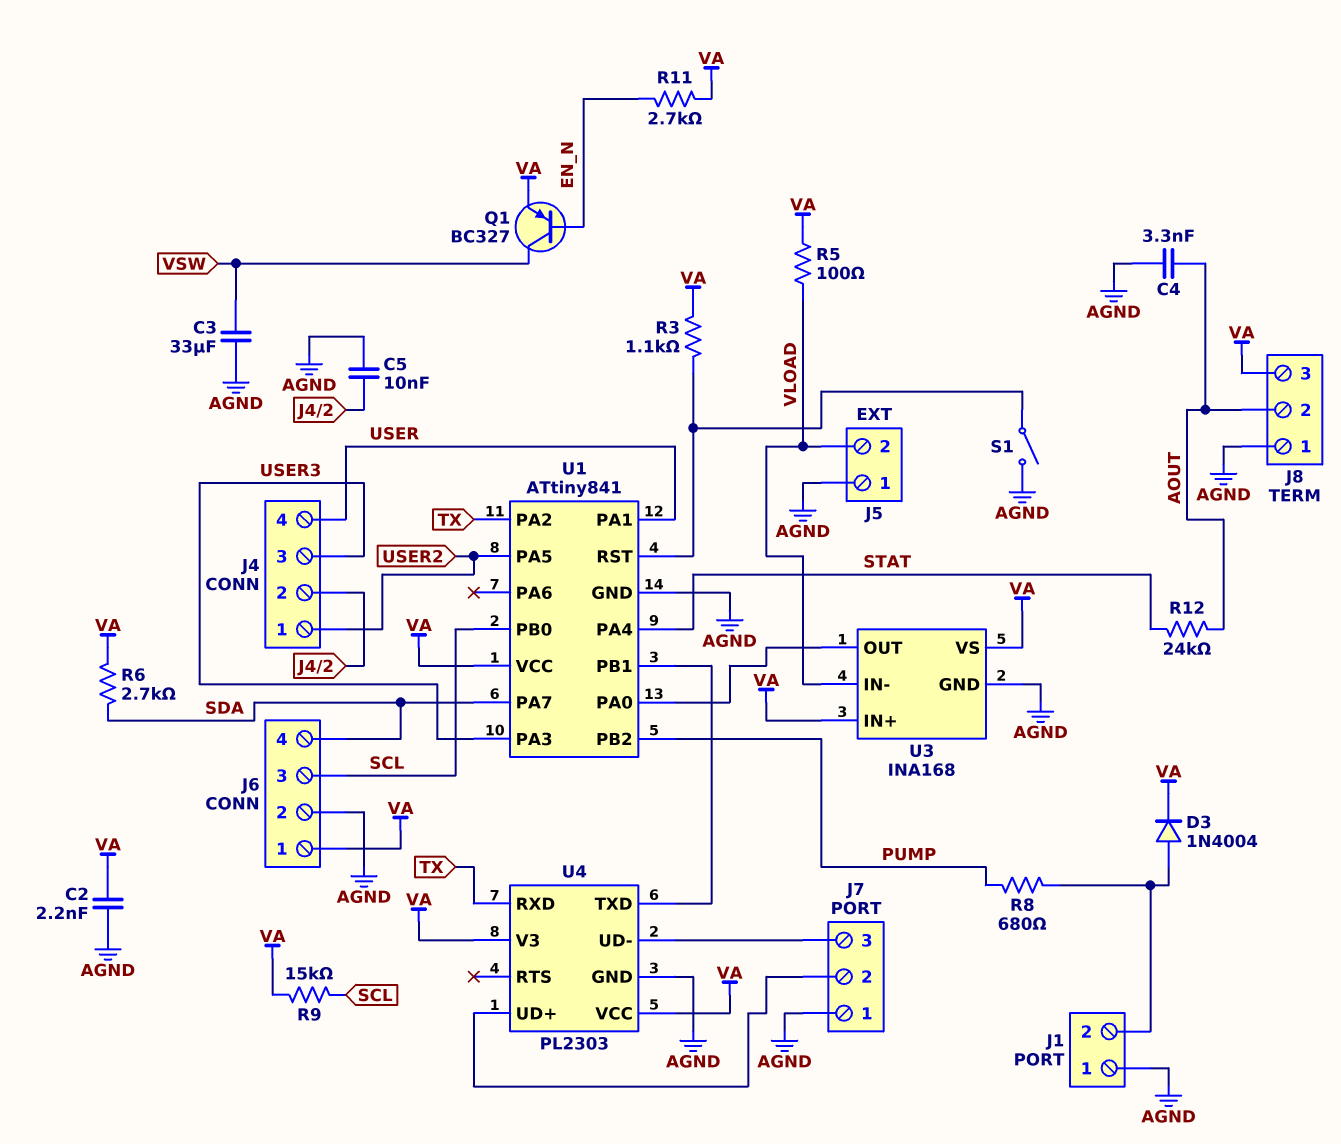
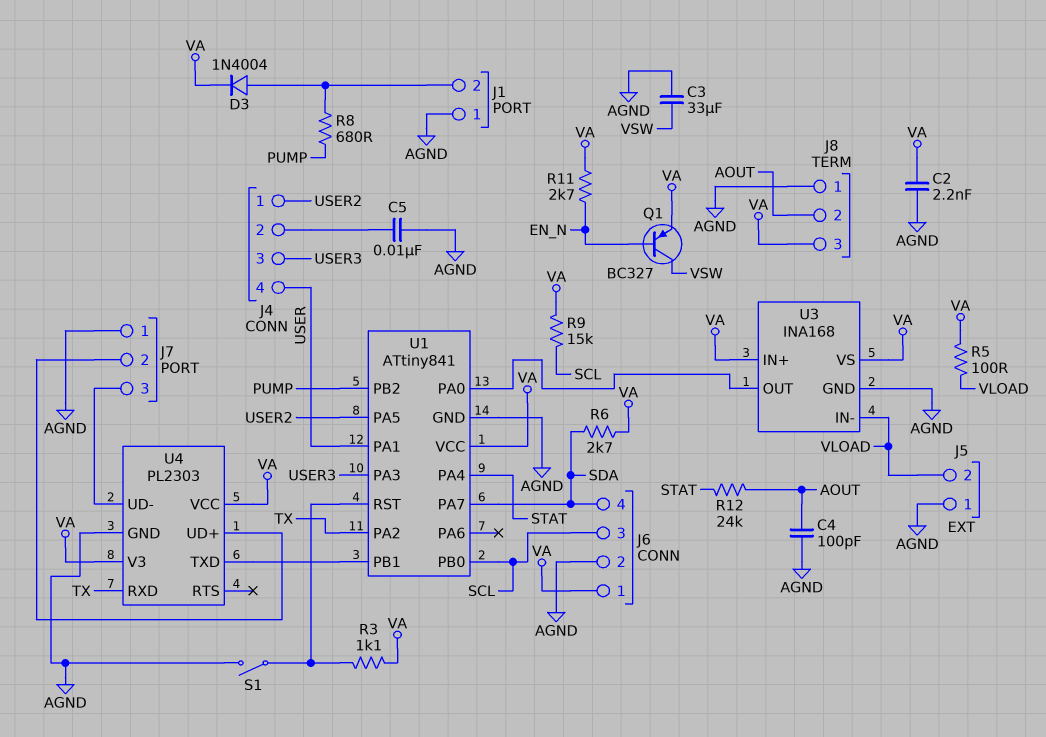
C4: 3.3nF (AGND, AOUT) -> 100pF (AGND, AOUT)

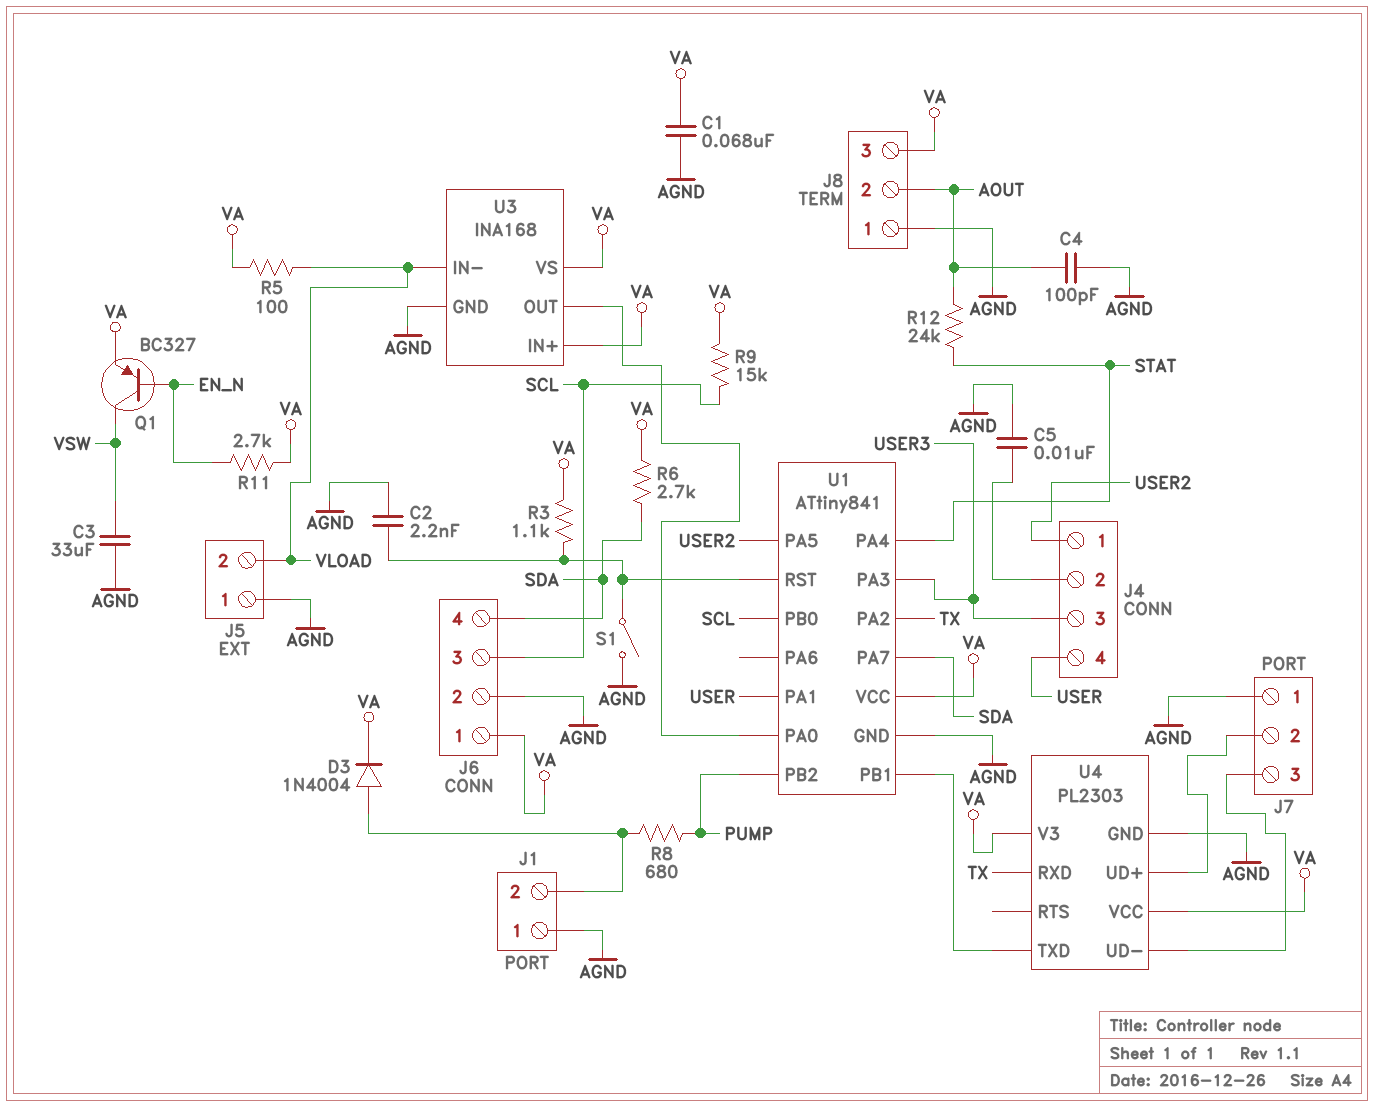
C1: none -> 68nF (AGND, VA)
C2: 2.2nF (AGND, VA) -> 2.2nF (AGND, U1/RST)

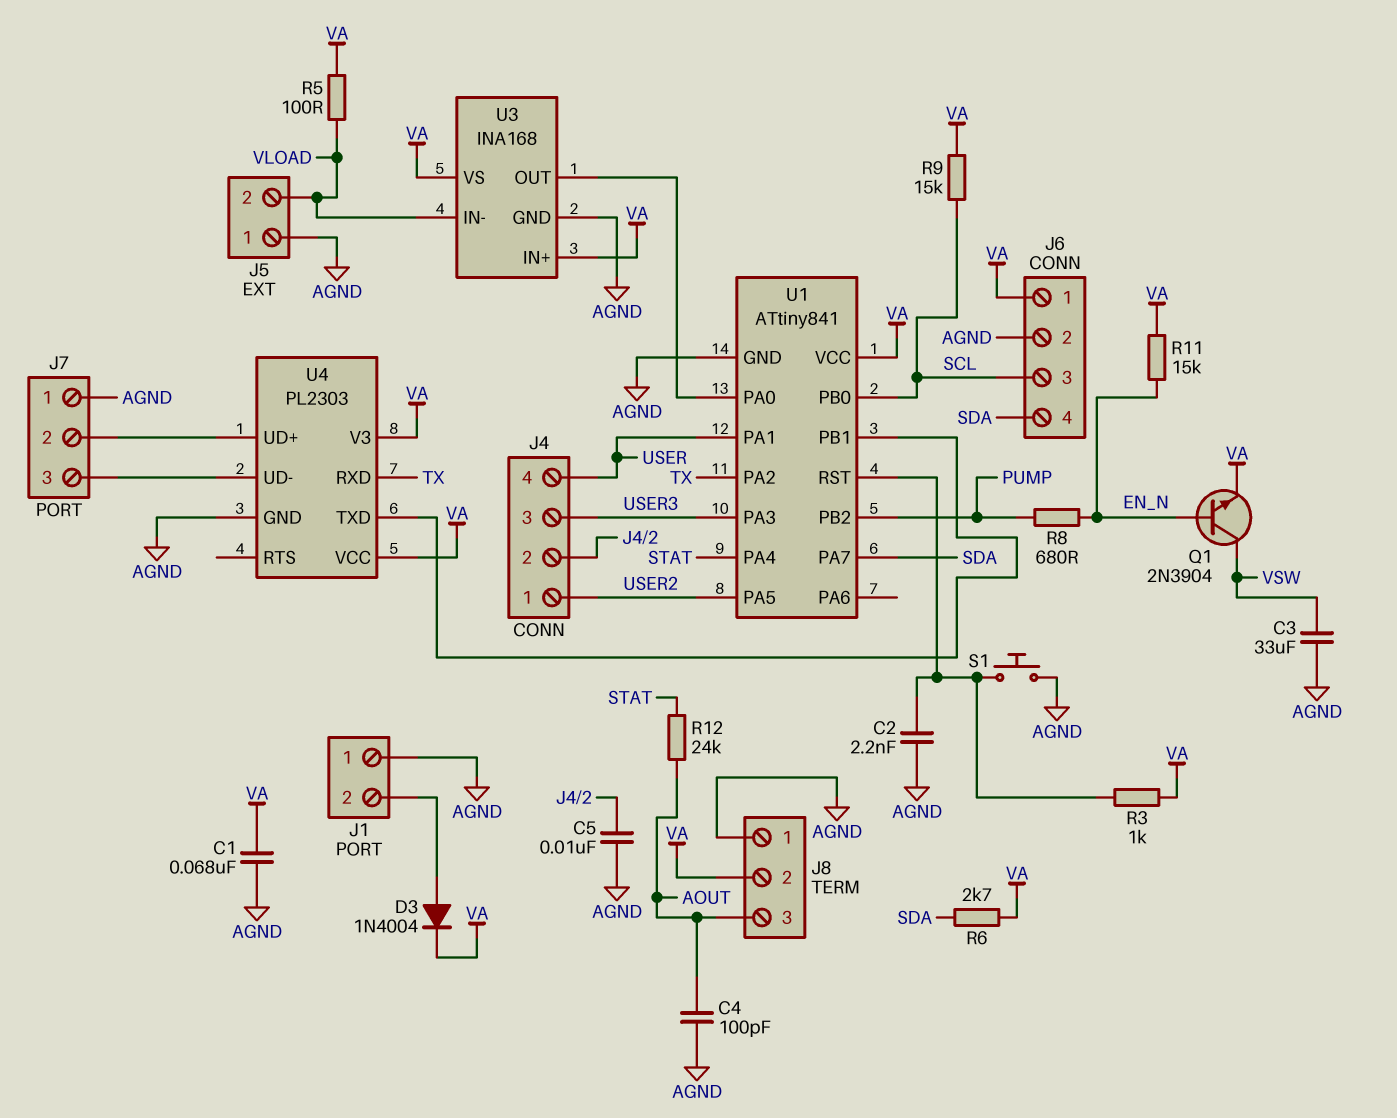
J8 pin 2: AOUT -> VA
J8 pin 3: VA -> AOUT
Q1: PNP BC327 (B EN_N, C VSW, E VA) -> NPN 2N3904 (B EN_N, C VSW, E VA)
R3: 1.1k (U1/RST, VA) -> 1k (U1/RST, VA)
R8: 680 (J1/2, PUMP) -> 680 (EN_N, PUMP)
R11: 2.7k (EN_N, VA) -> 15k (EN_N, VA)
S1: switch (AGND, U1/RST) -> button (AGND, U1/RST)

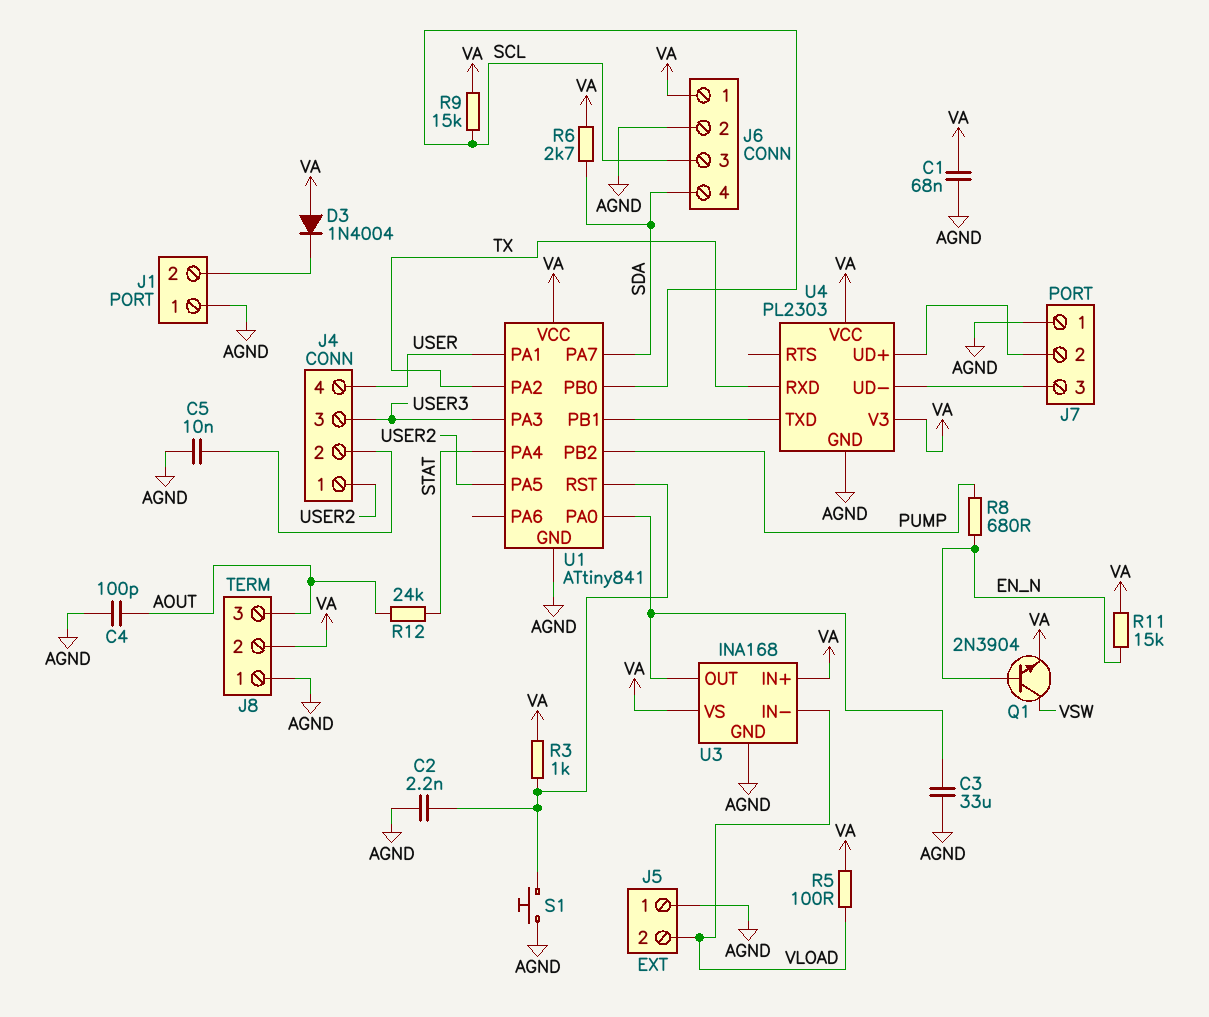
C3: 33uF (AGND, VSW) -> 33uF (AGND, U1/PA0)
D3: diode 1N4004 (A J1/2, K VA) -> diode 1N4004 (A VA, K J1/2)

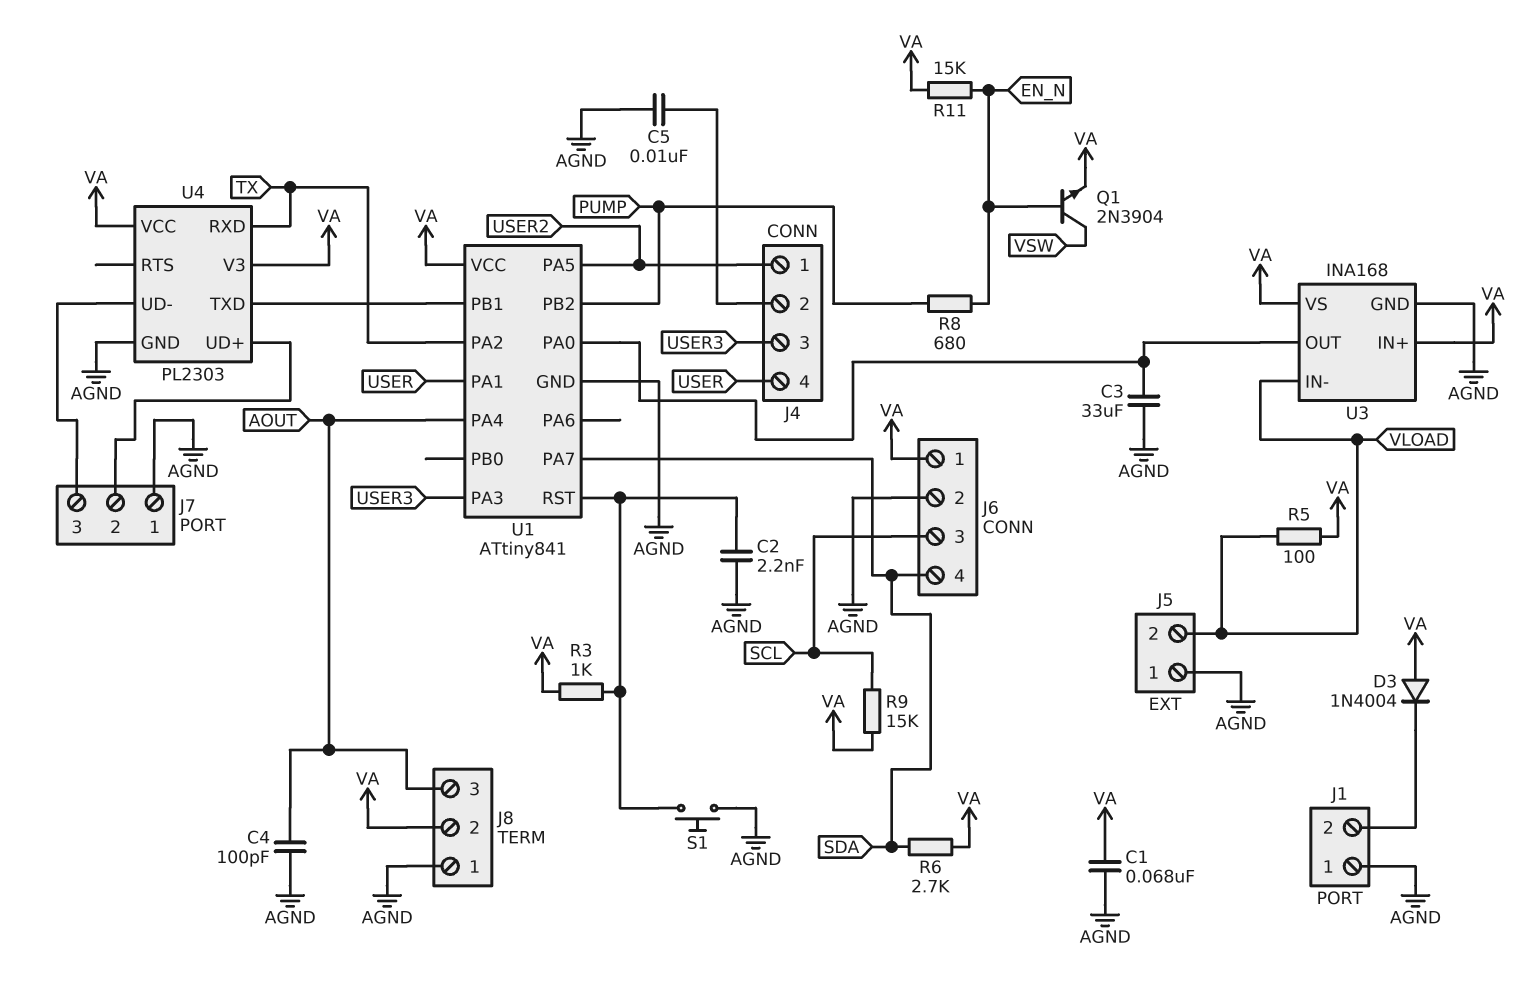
R12: 24k (AOUT, STAT) -> none
U1 pin PA4: STAT -> AOUT
U1 pin PB0: SCL -> none

